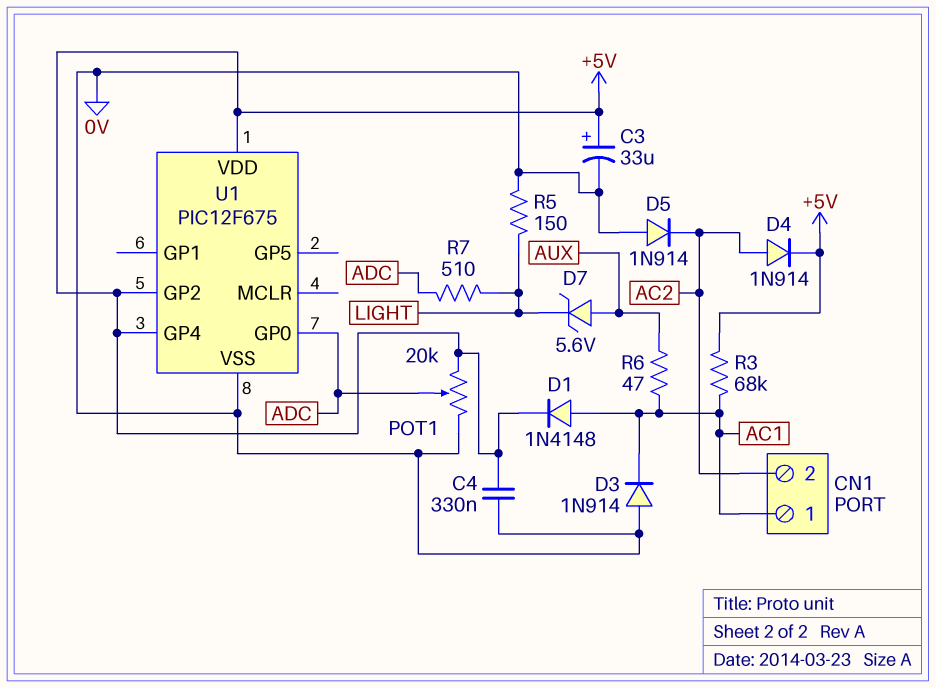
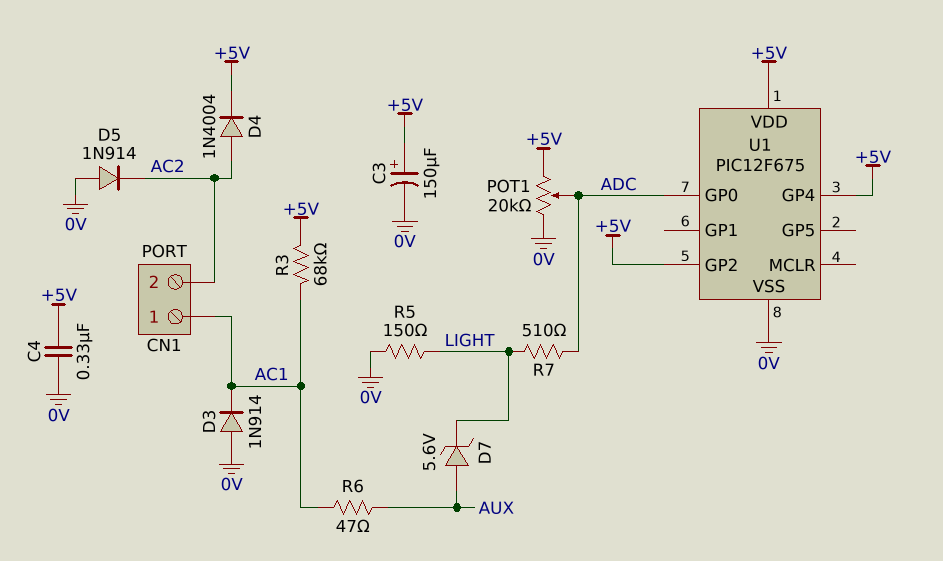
C3: 33uF (plus +5V, minus 0V) -> 150uF (plus +5V, minus 0V)
D1: diode 1N4148 (A AC1, K +5V) -> none
D4: diode 1N914 (A AC2, K +5V) -> diode 1N4004 (A AC2, K +5V)

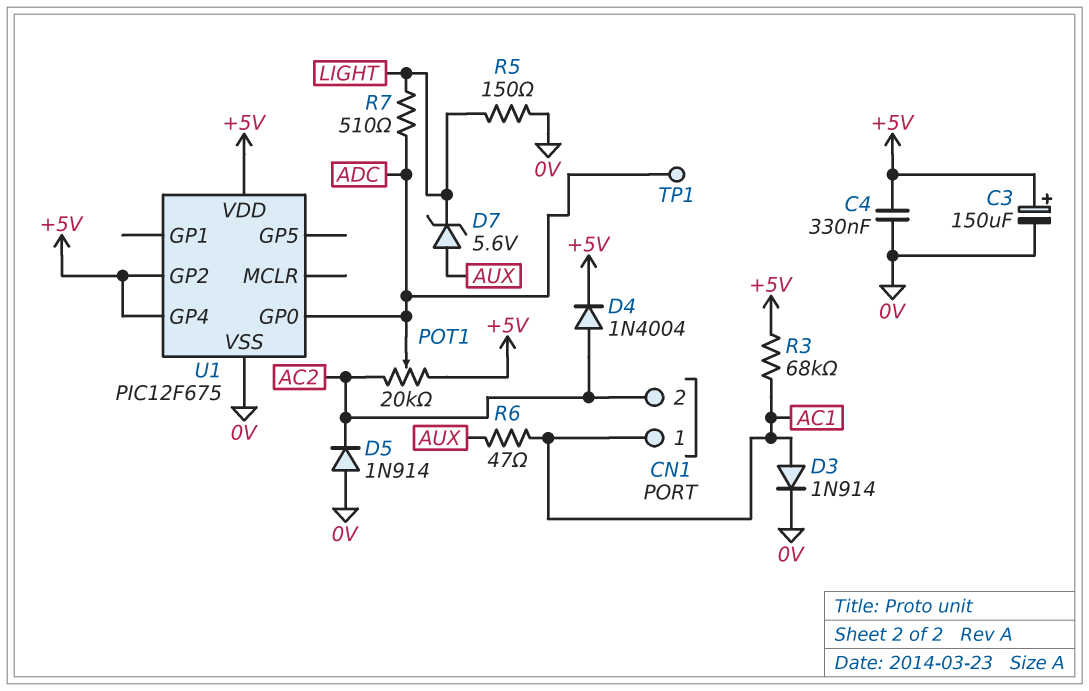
D3: diode 1N914 (A 0V, K AC1) -> diode 1N914 (A AC1, K 0V)
POT1: 20k (+5V, 0V, wiper ADC) -> 20k (+5V, AC2, wiper ADC)
TP1: none -> test point (ADC)

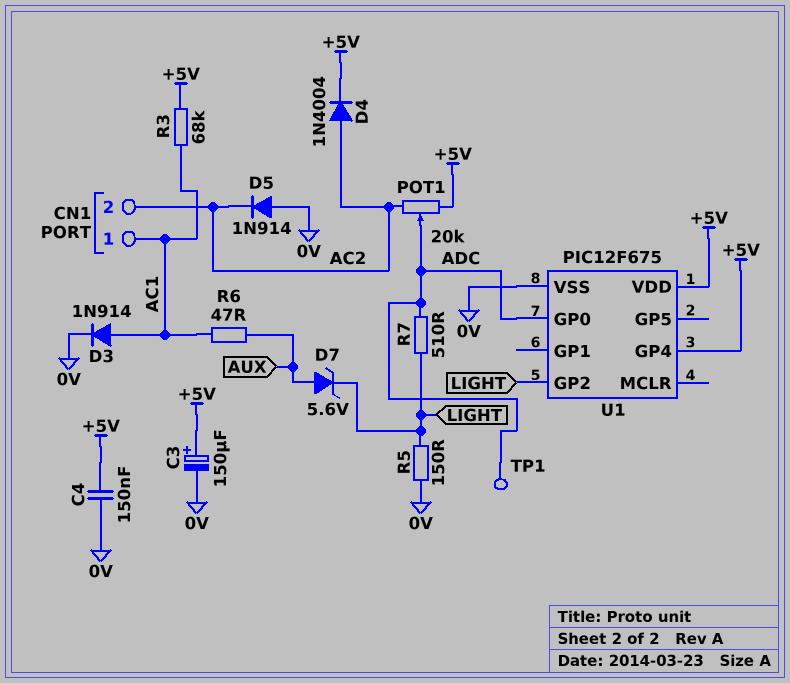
C4: 330nF (+5V, 0V) -> 150nF (+5V, 0V)
U1 pin GP2: +5V -> LIGHT

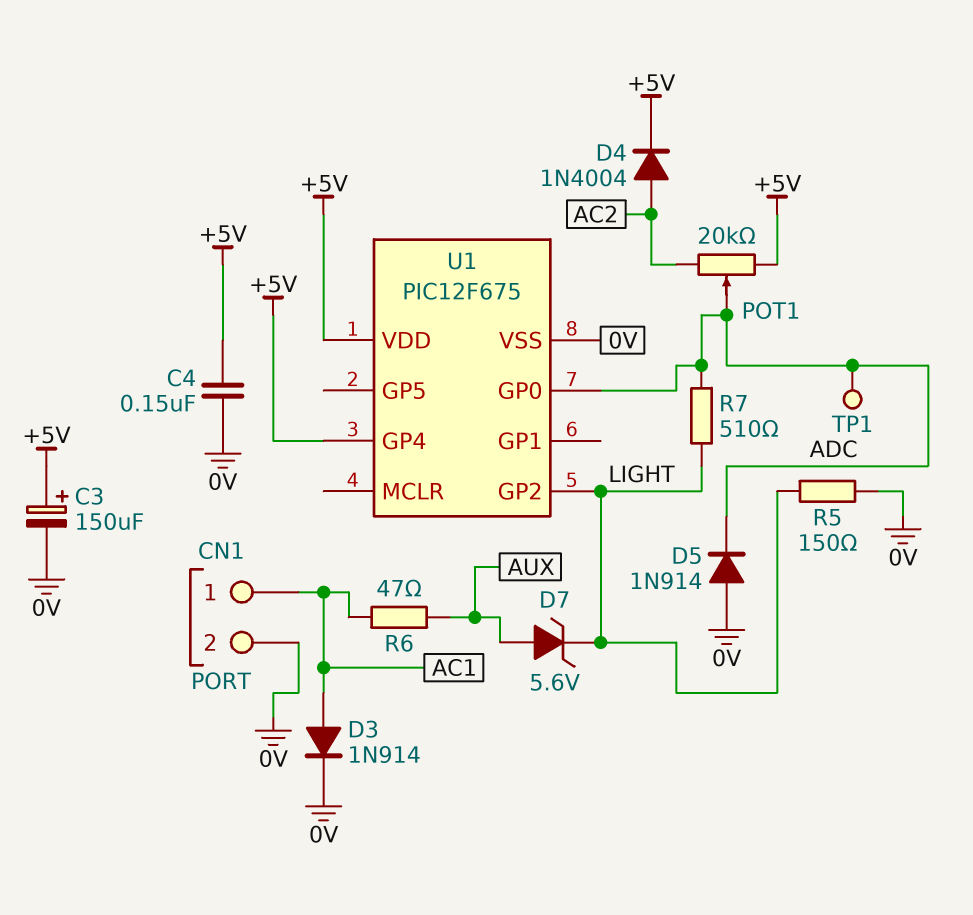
CN1 pin 2: AC2 -> 0V
D5: diode 1N914 (A 0V, K AC2) -> diode 1N914 (A 0V, K ADC)
R3: 68k (+5V, AC1) -> none

